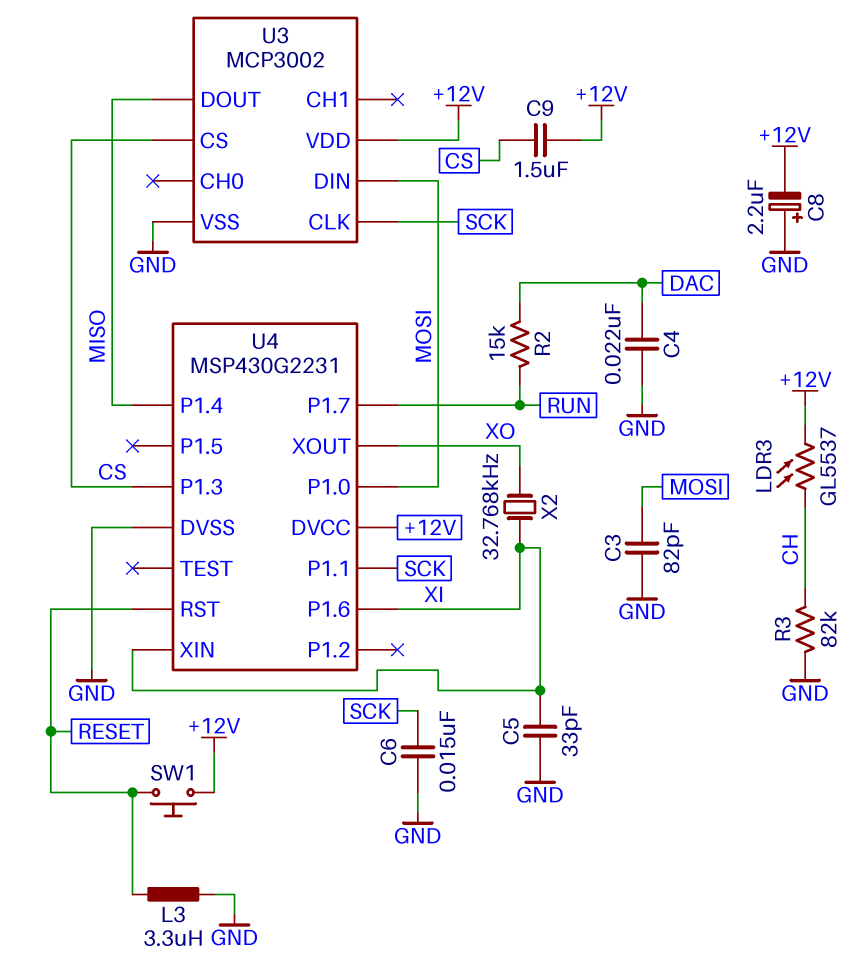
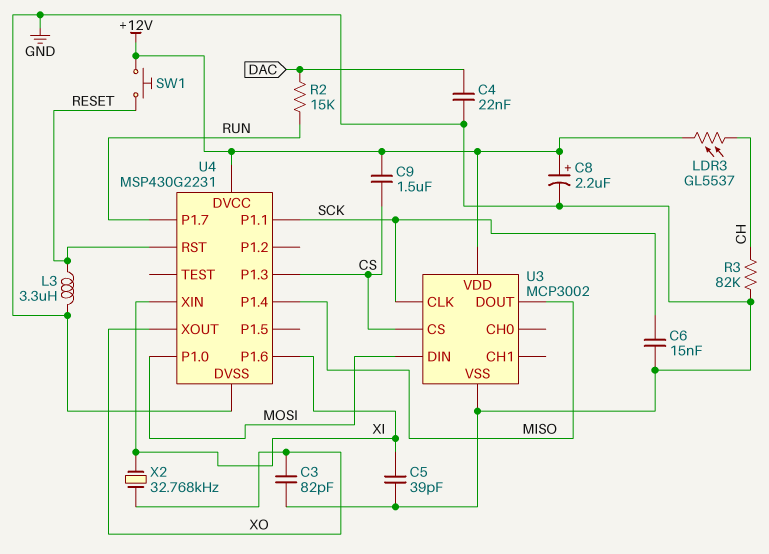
C3: 82pF (GND, MOSI) -> 82pF (GND, XO)
C5: 33pF (GND, XI) -> 39pF (GND, XI)
C8: 2.2uF (plus GND, minus +12V) -> 2.2uF (plus +12V, minus GND)

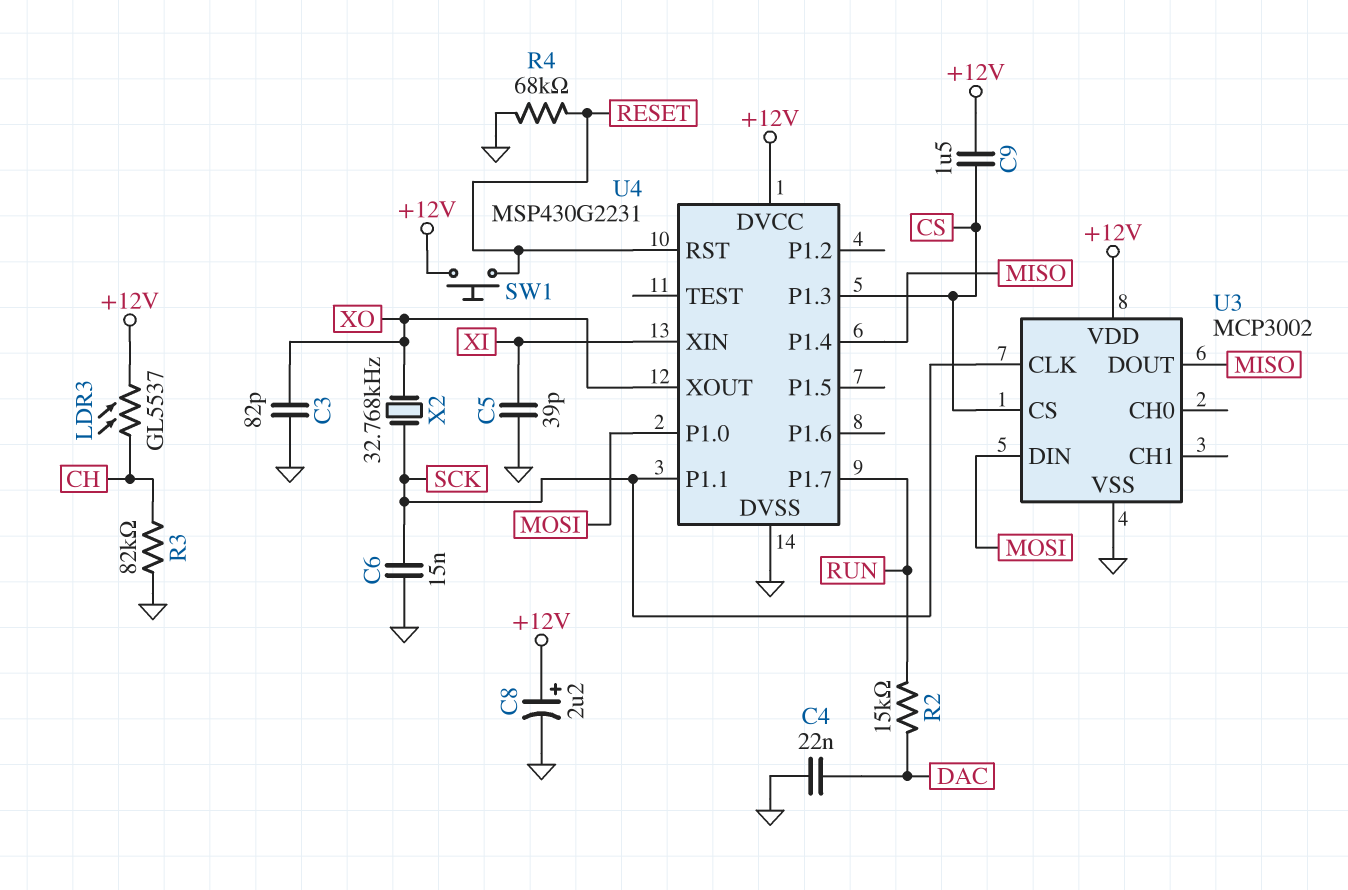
L3: 3.3uH (GND, RESET) -> none
R4: none -> 68k (GND, RESET)
U4 pin P1.6: XI -> none
X2: 32.768kHz (XI, XO) -> 32.768kHz (SCK, XO)

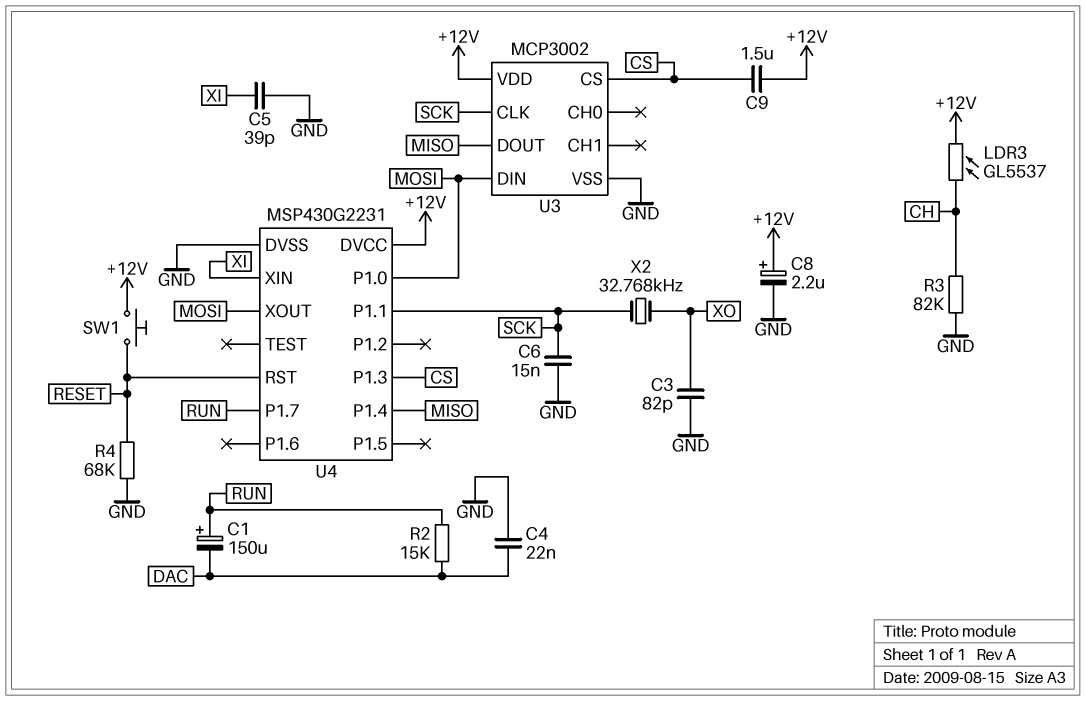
C1: none -> 150uF (plus RUN, minus DAC)
U4 pin XOUT: XO -> MOSI

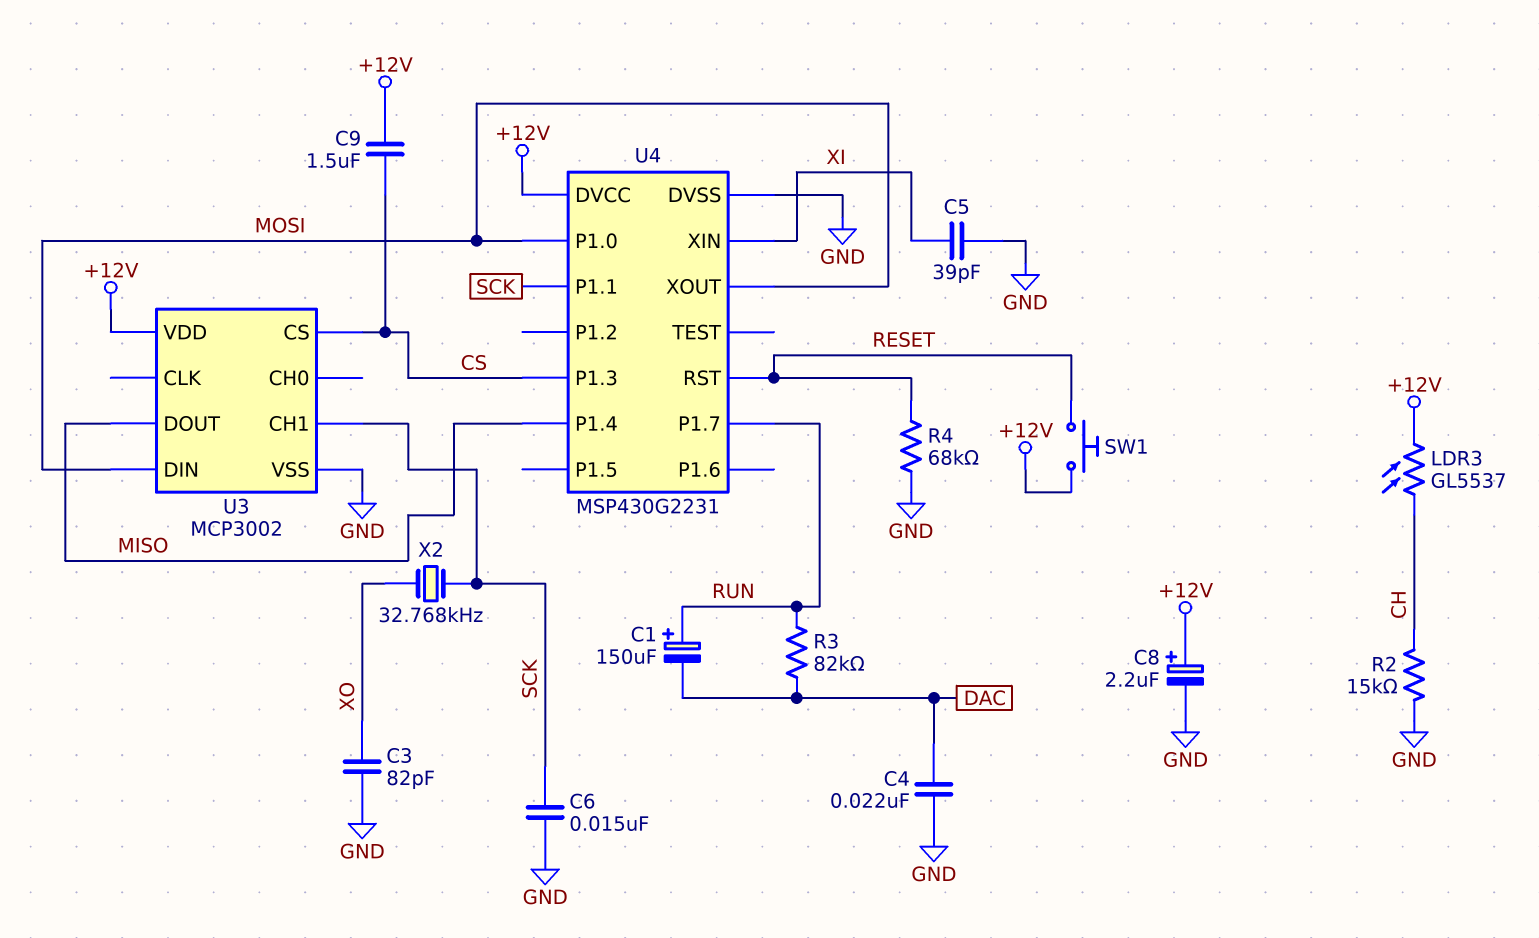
R2: 15k (DAC, RUN) -> 15k (CH, GND)
R3: 82k (CH, GND) -> 82k (DAC, RUN)
U3 pin CH1: none -> SCK
U3 pin CLK: SCK -> none

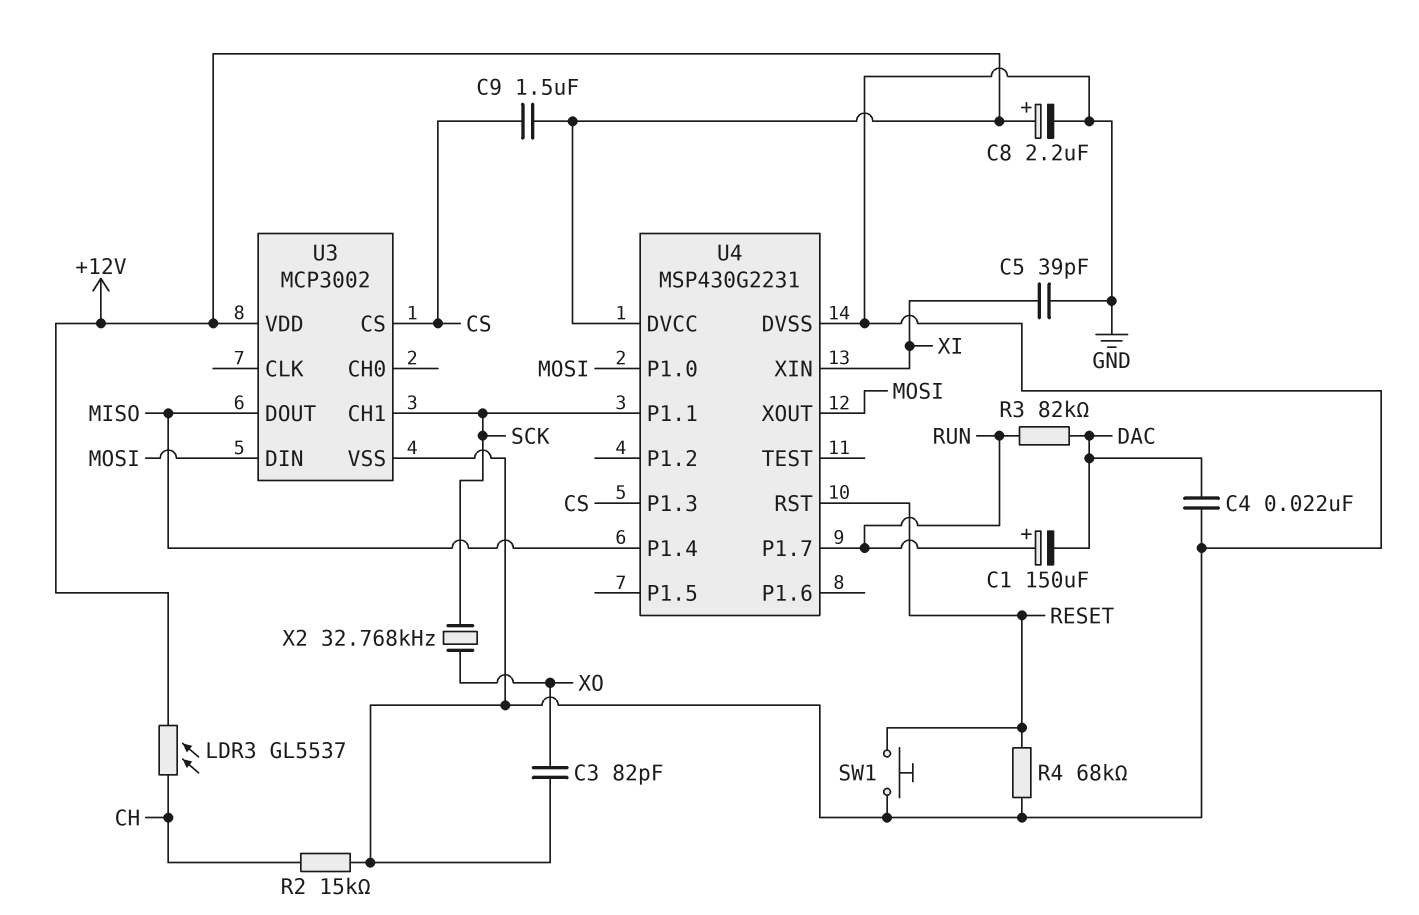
C6: 15nF (GND, SCK) -> none
SW1: button (+12V, RESET) -> button (GND, RESET)

